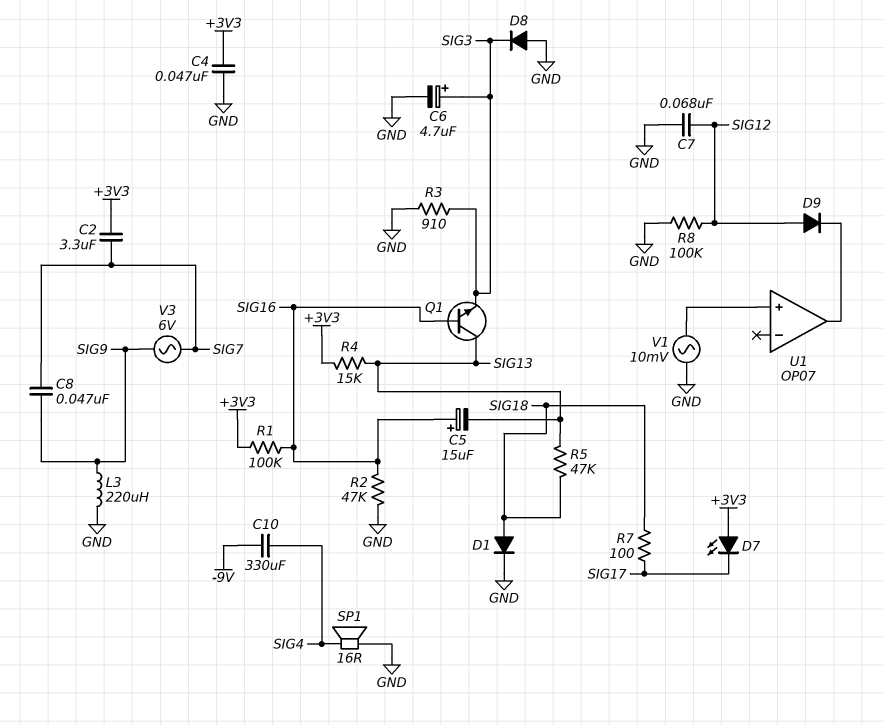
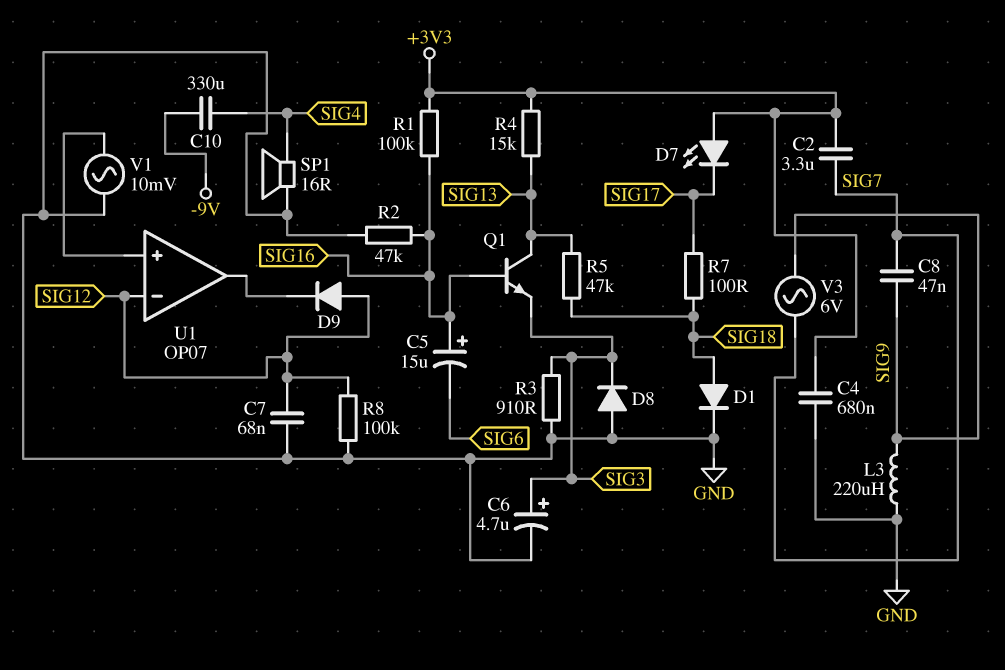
C4: 47nF (+3V3, GND) -> 680nF (+3V3, GND)
C5: 15uF (plus SIG16, minus SIG13) -> 15uF (plus SIG16, minus SIG6)
U1 pin in-: none -> SIG12

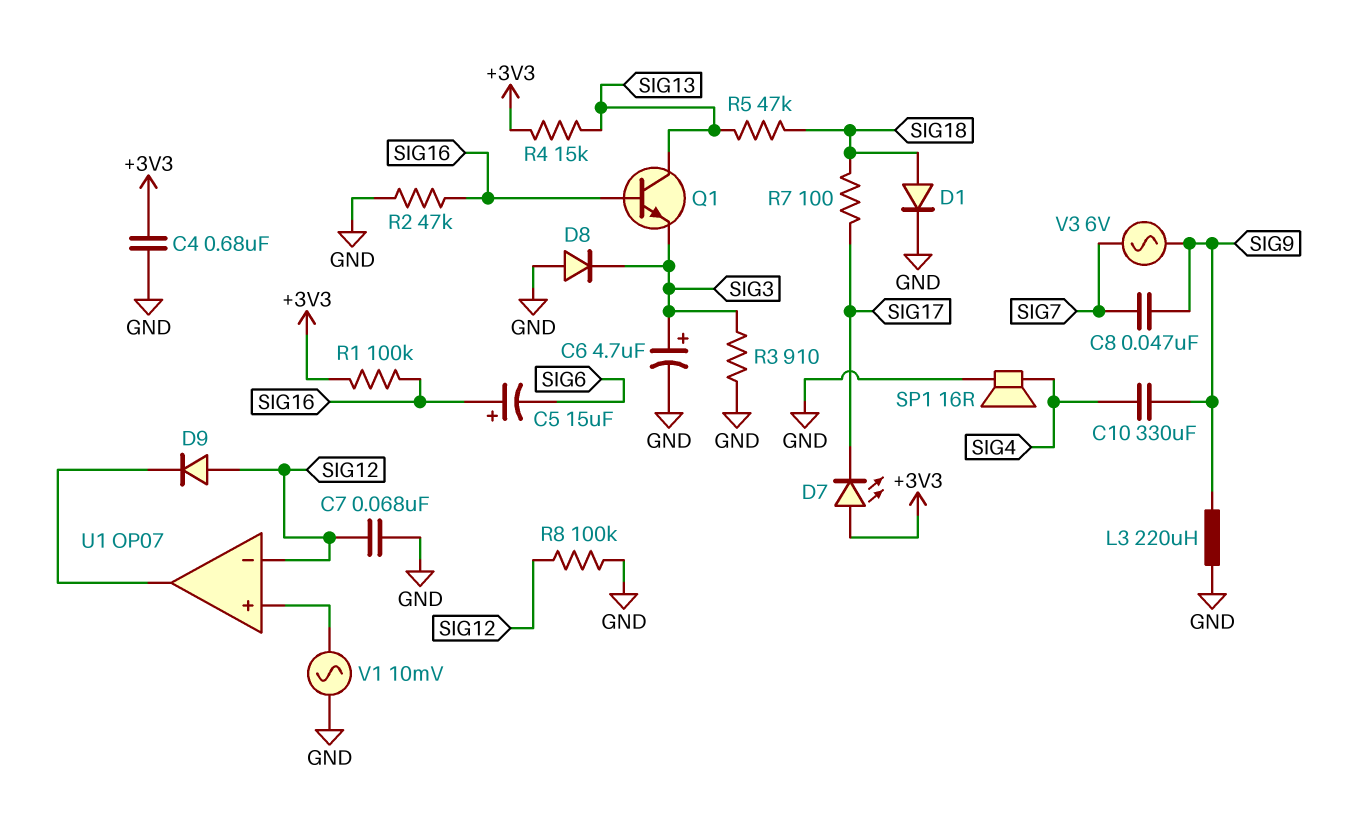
C2: 3.3uF (+3V3, SIG7) -> none
C10: 330uF (-9V, SIG4) -> 330uF (SIG4, SIG9)

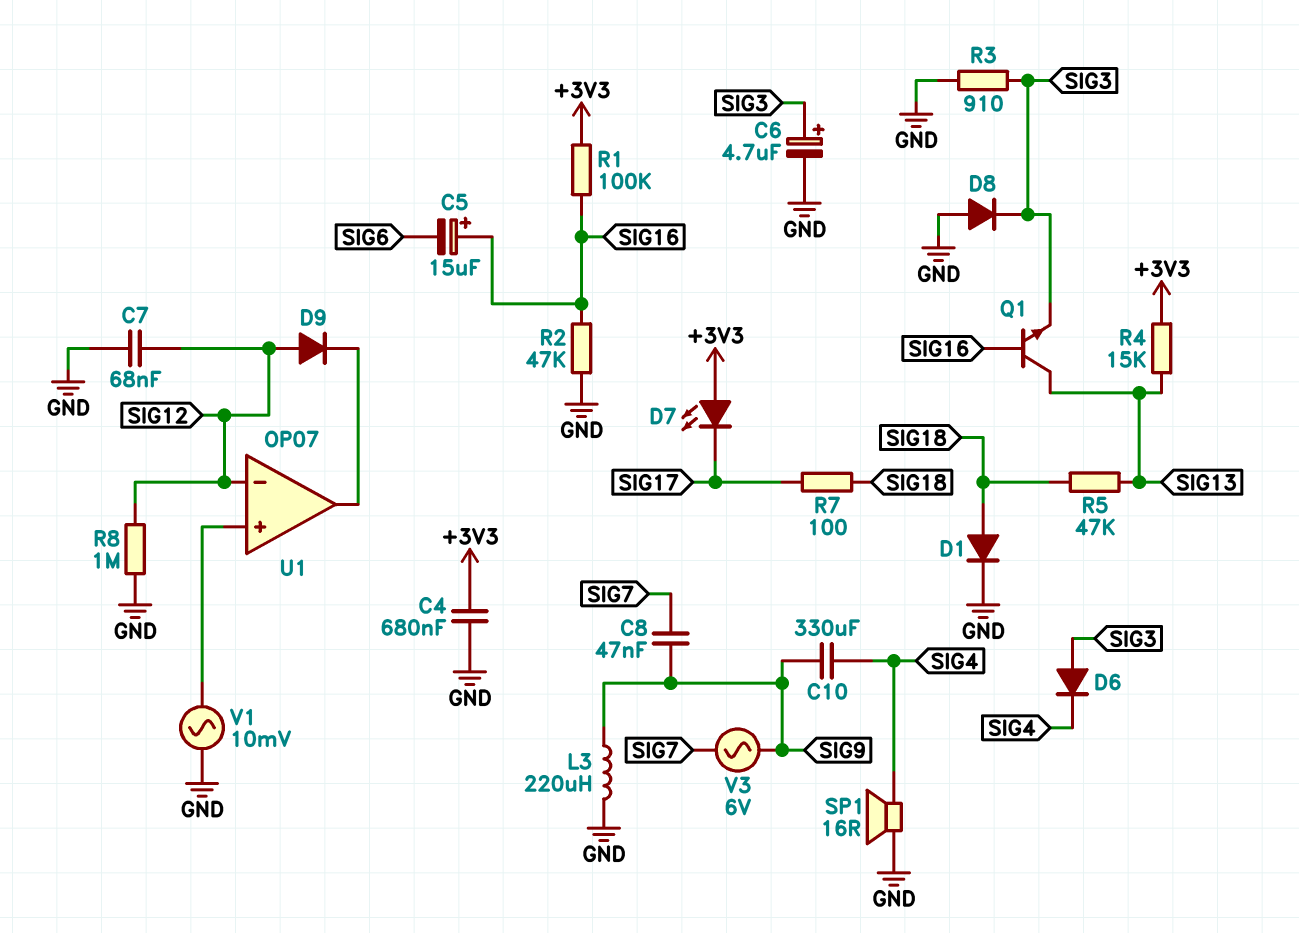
D6: none -> diode (A SIG3, K SIG4)
R8: 100k (GND, SIG12) -> 1M (GND, SIG12)

